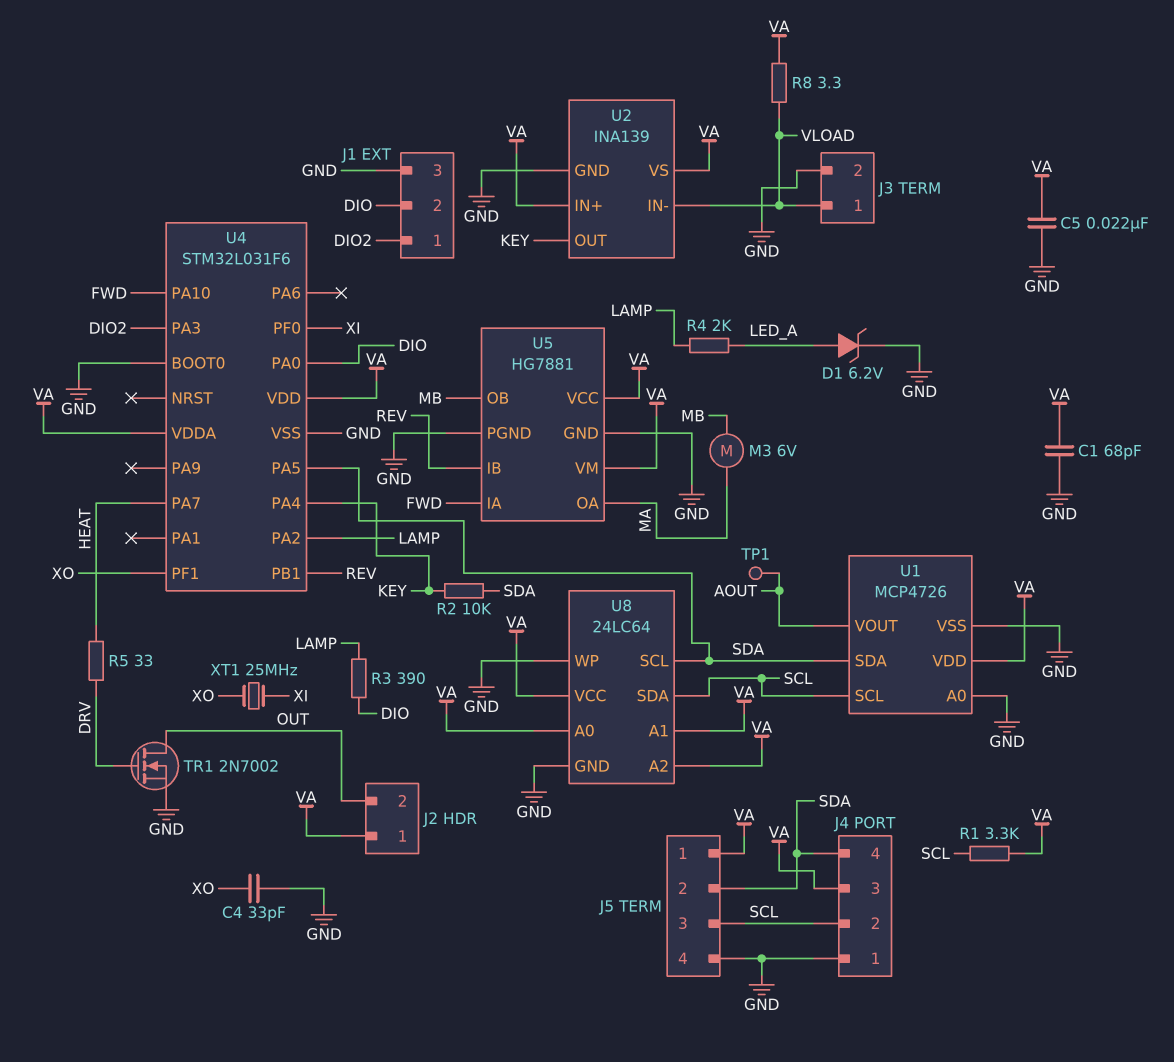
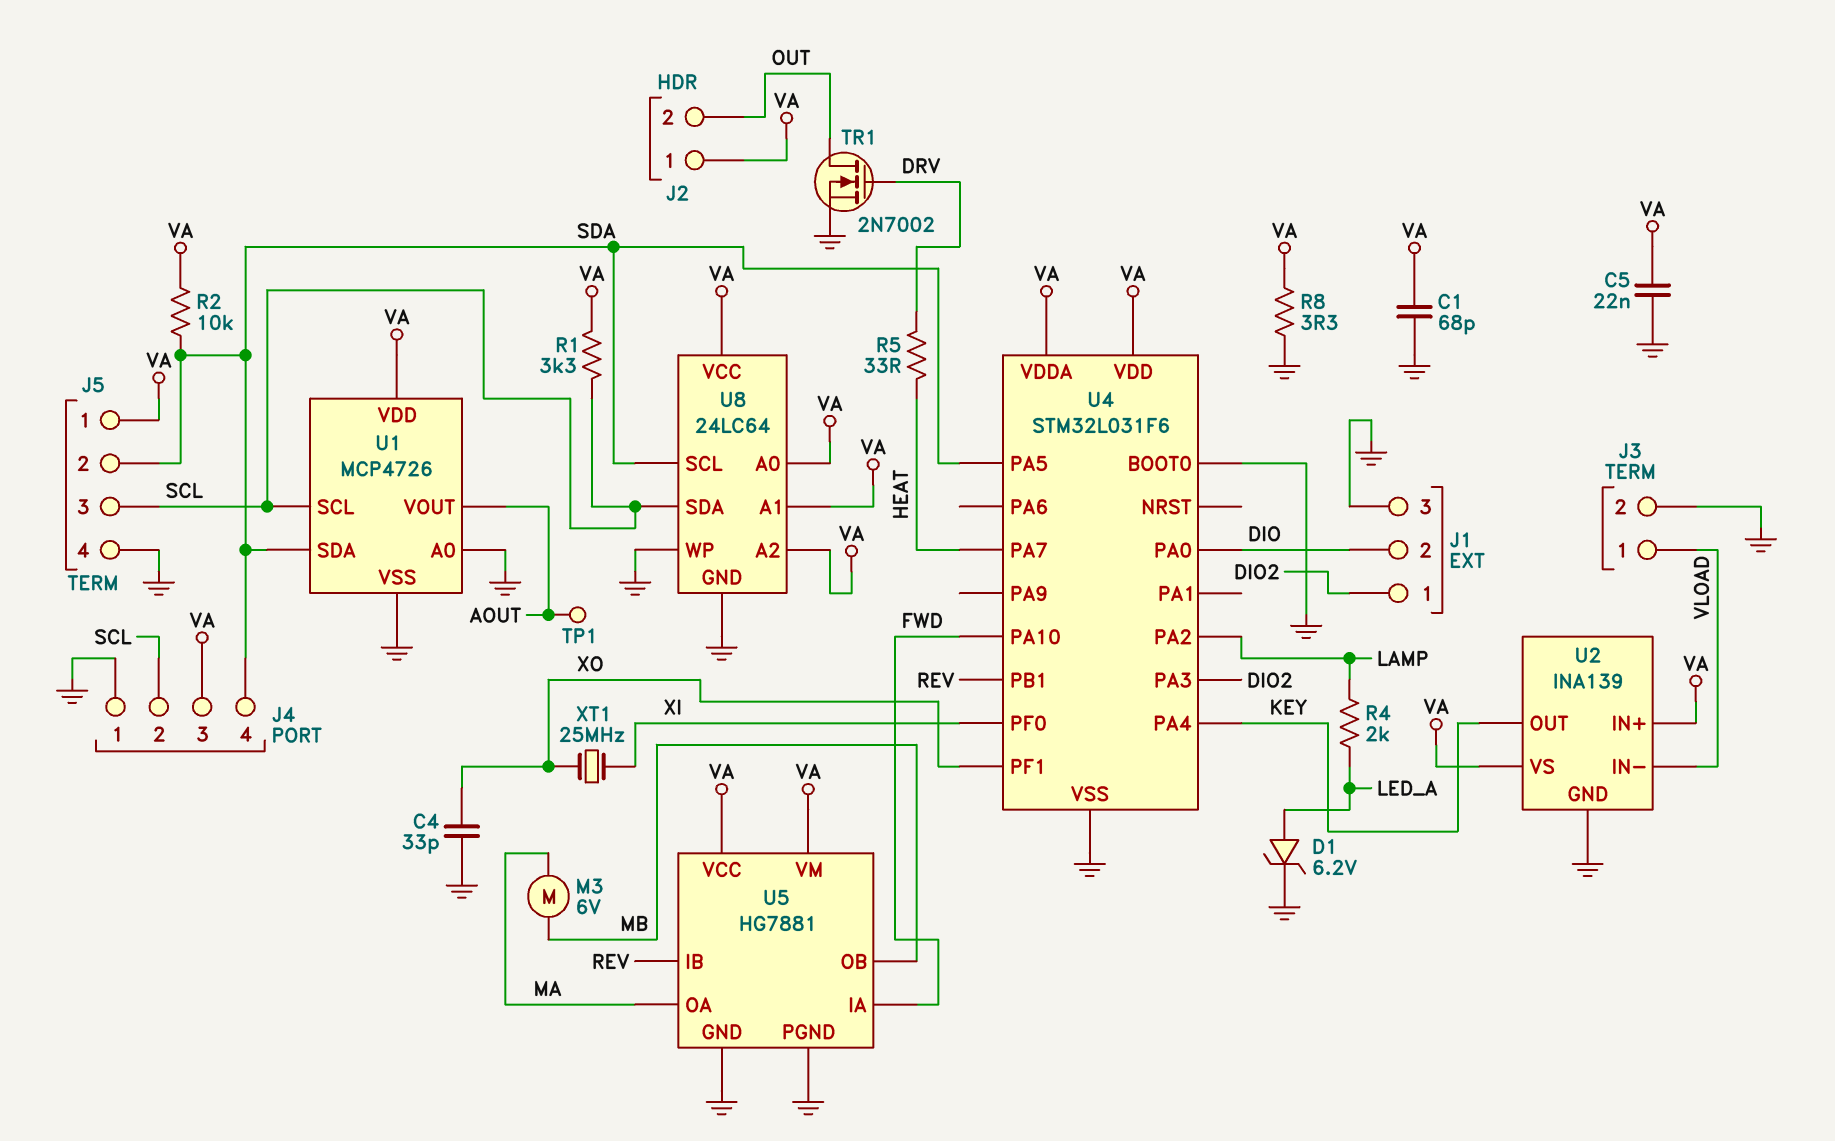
R2: 10k (KEY, SDA) -> 10k (SDA, VA)
R3: 390 (DIO, LAMP) -> none
R8: 3.3 (VA, VLOAD) -> 3.3 (GND, VA)

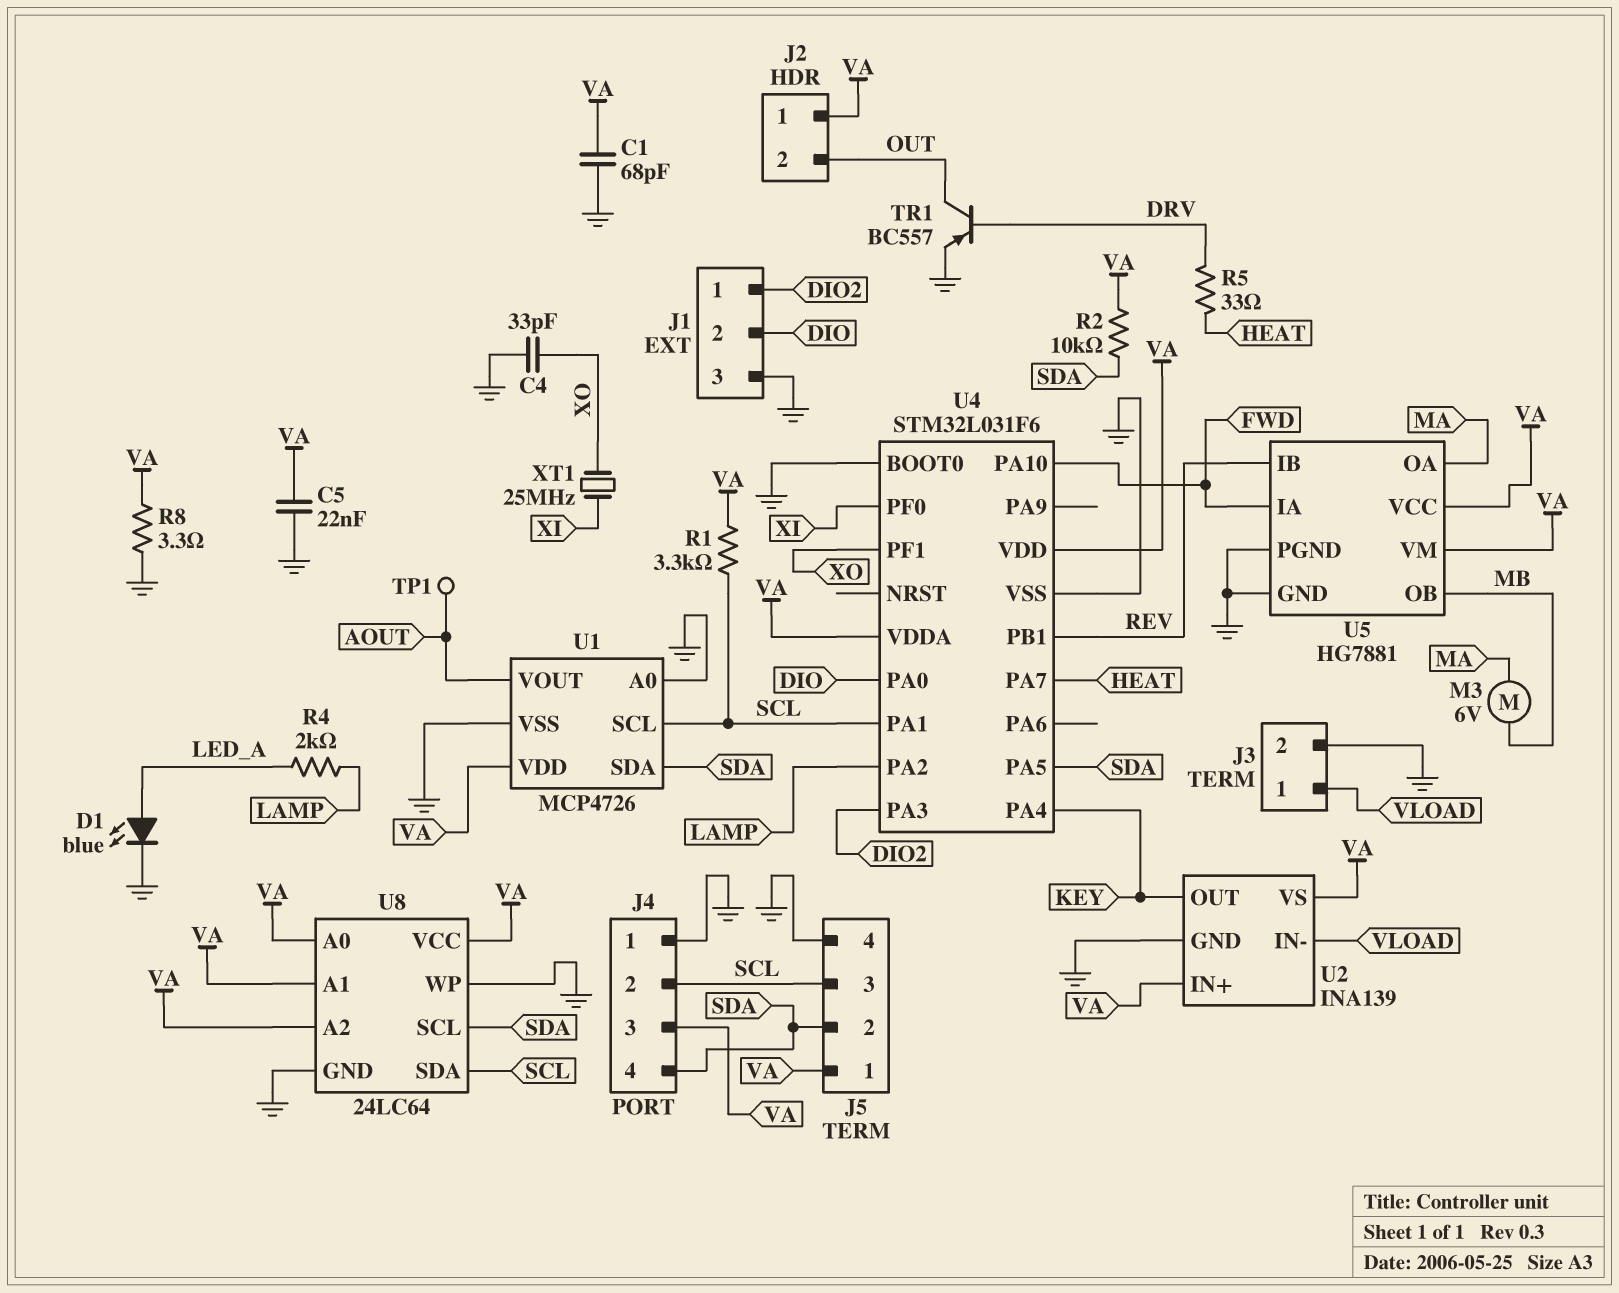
D1: zener 6.2V (A LED_A, K GND) -> LED blue (A LED_A, K GND)
TR1: NMOS 2N7002 (G DRV, D OUT, S GND) -> PNP BC557 (B DRV, C OUT, E GND)
U4 pin PA1: none -> SCL

